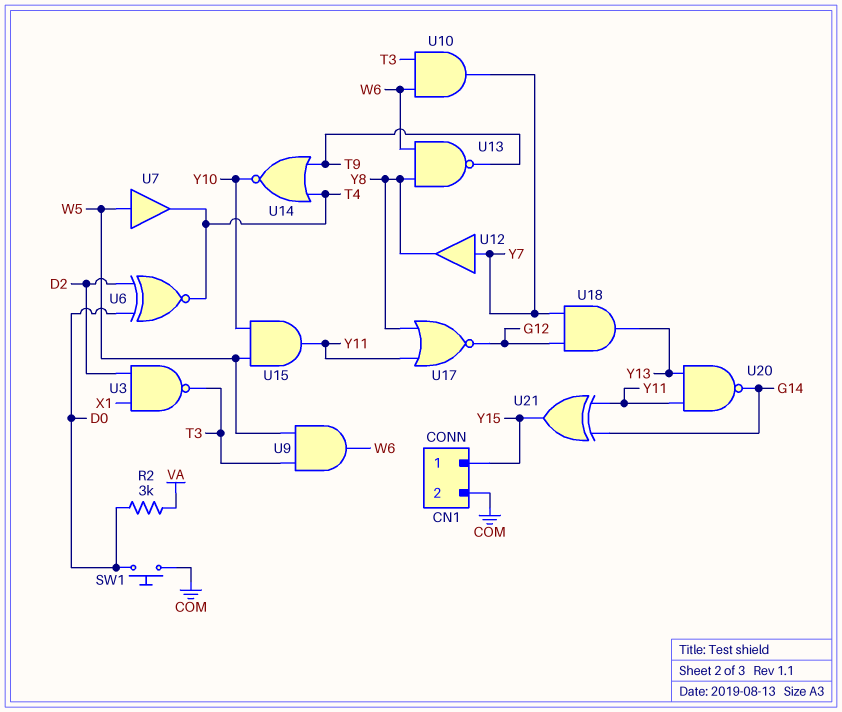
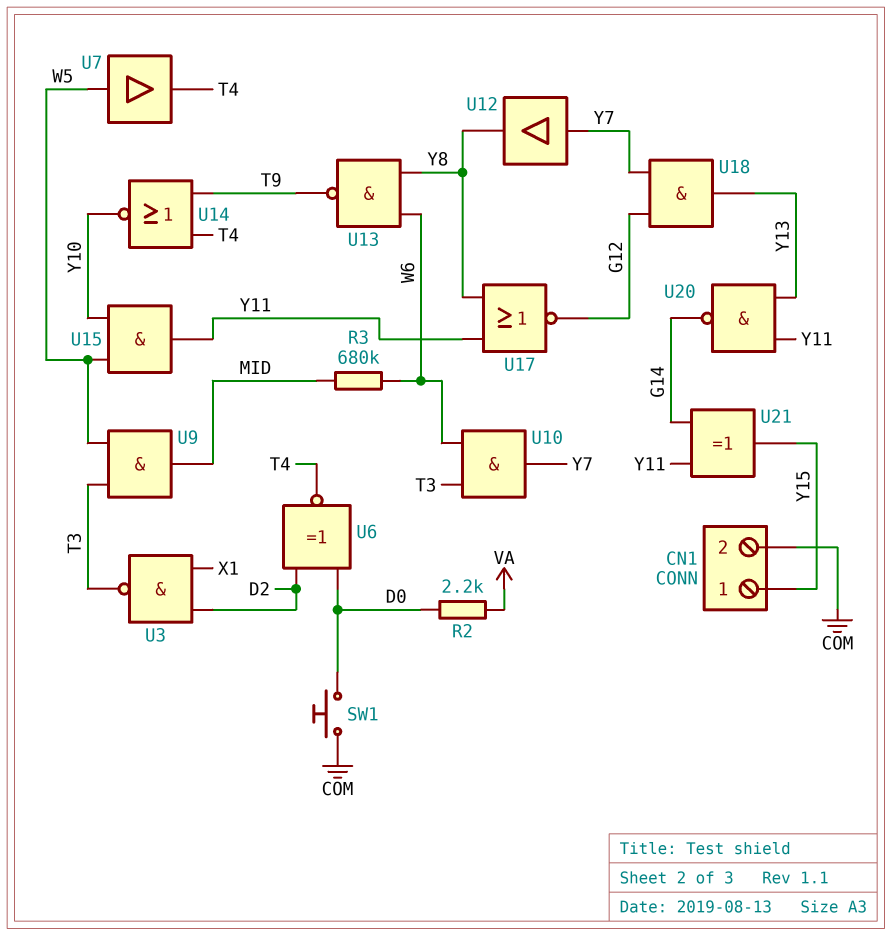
R2: 3k (D0, VA) -> 2.2k (D0, VA)
R3: none -> 680k (MID, W6)
U9: AND (in T3, in W5, out W6) -> AND (in T3, in W5, out MID)

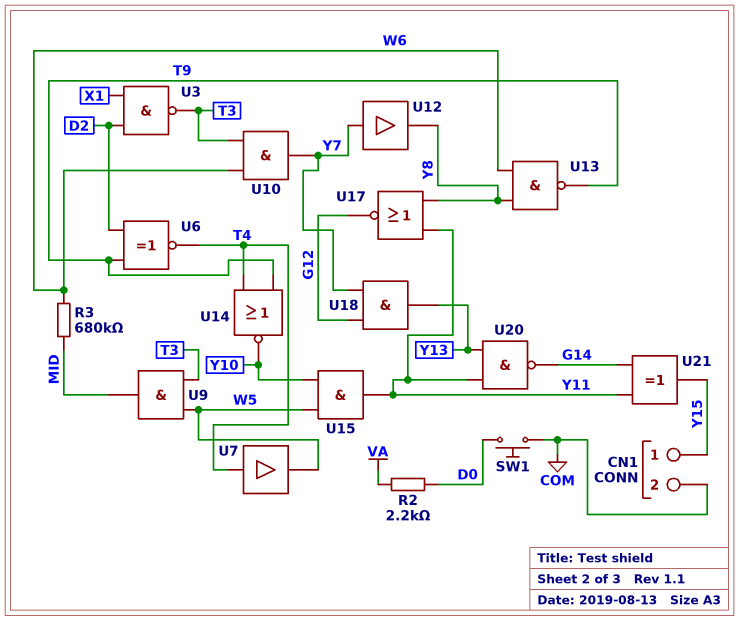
U6: XNOR (in D0, in D2, out T4) -> XNOR (in D2, in T9, out T4)
U7: buffer (in W5, out T4) -> buffer (in T4, out W5)

